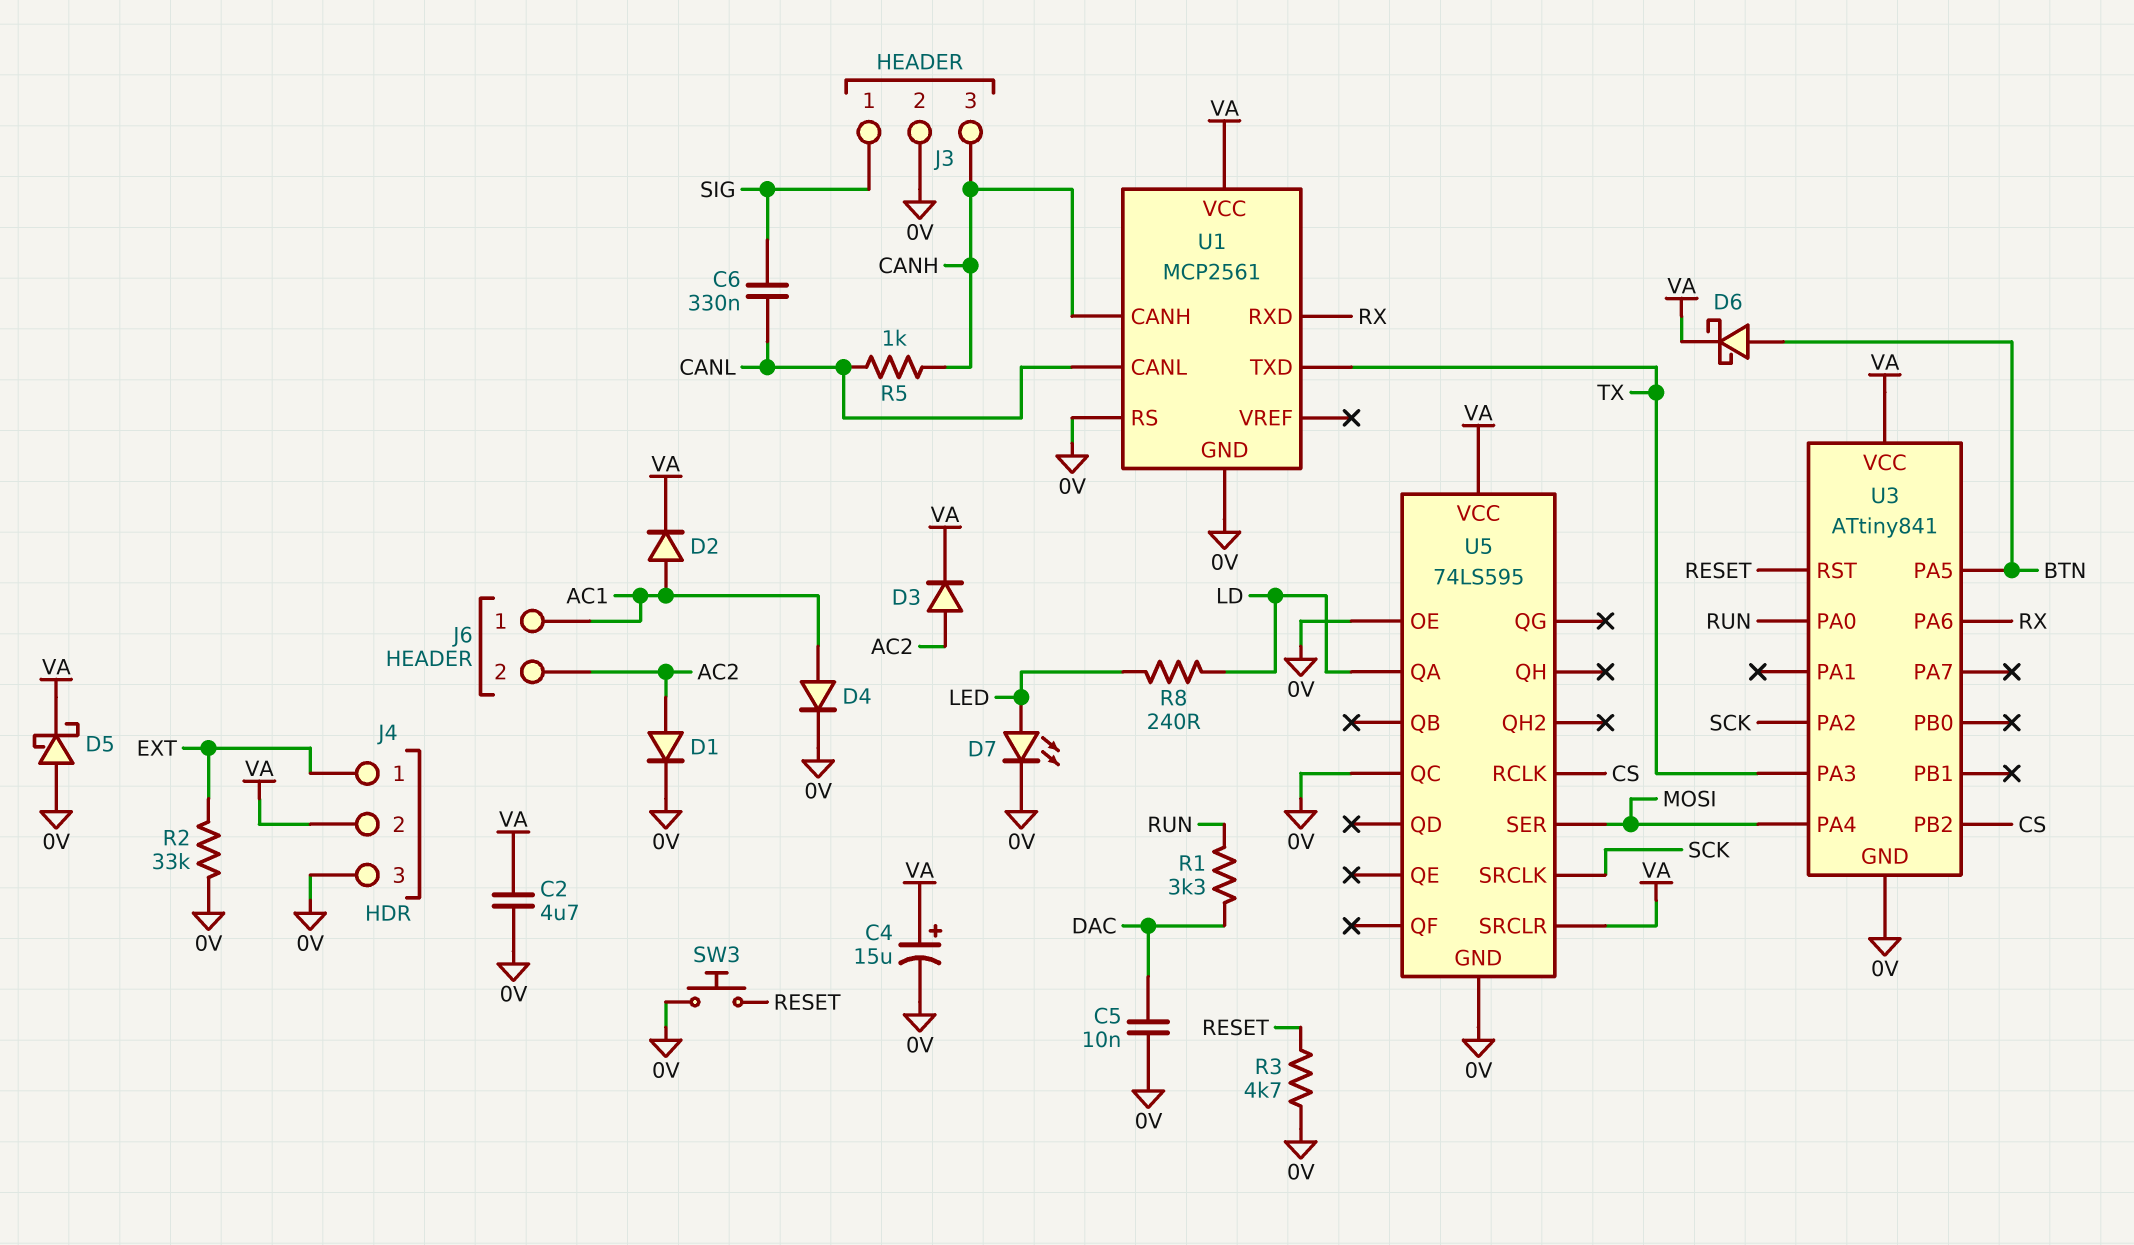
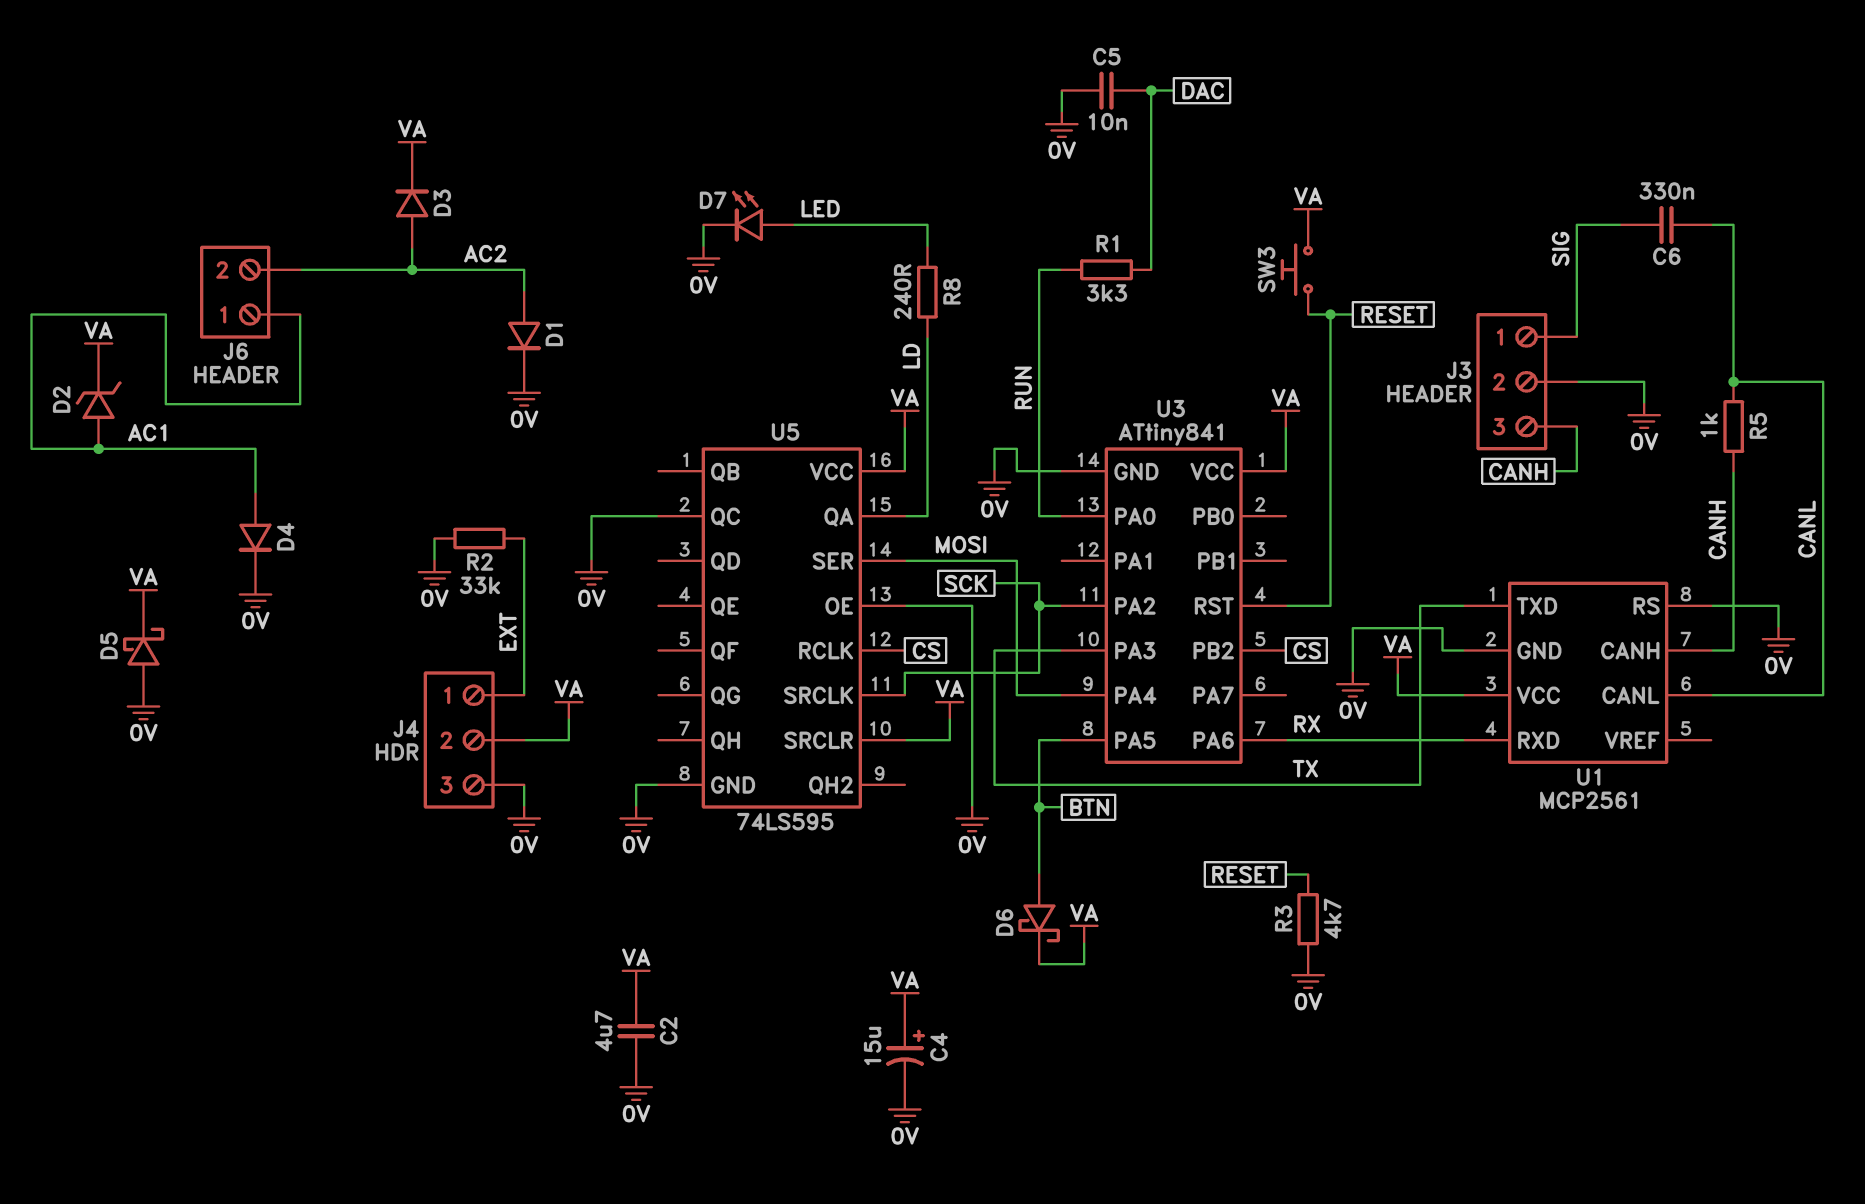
D2: diode (A AC1, K VA) -> zener (A AC1, K VA)
SW3: button (0V, RESET) -> button (RESET, VA)

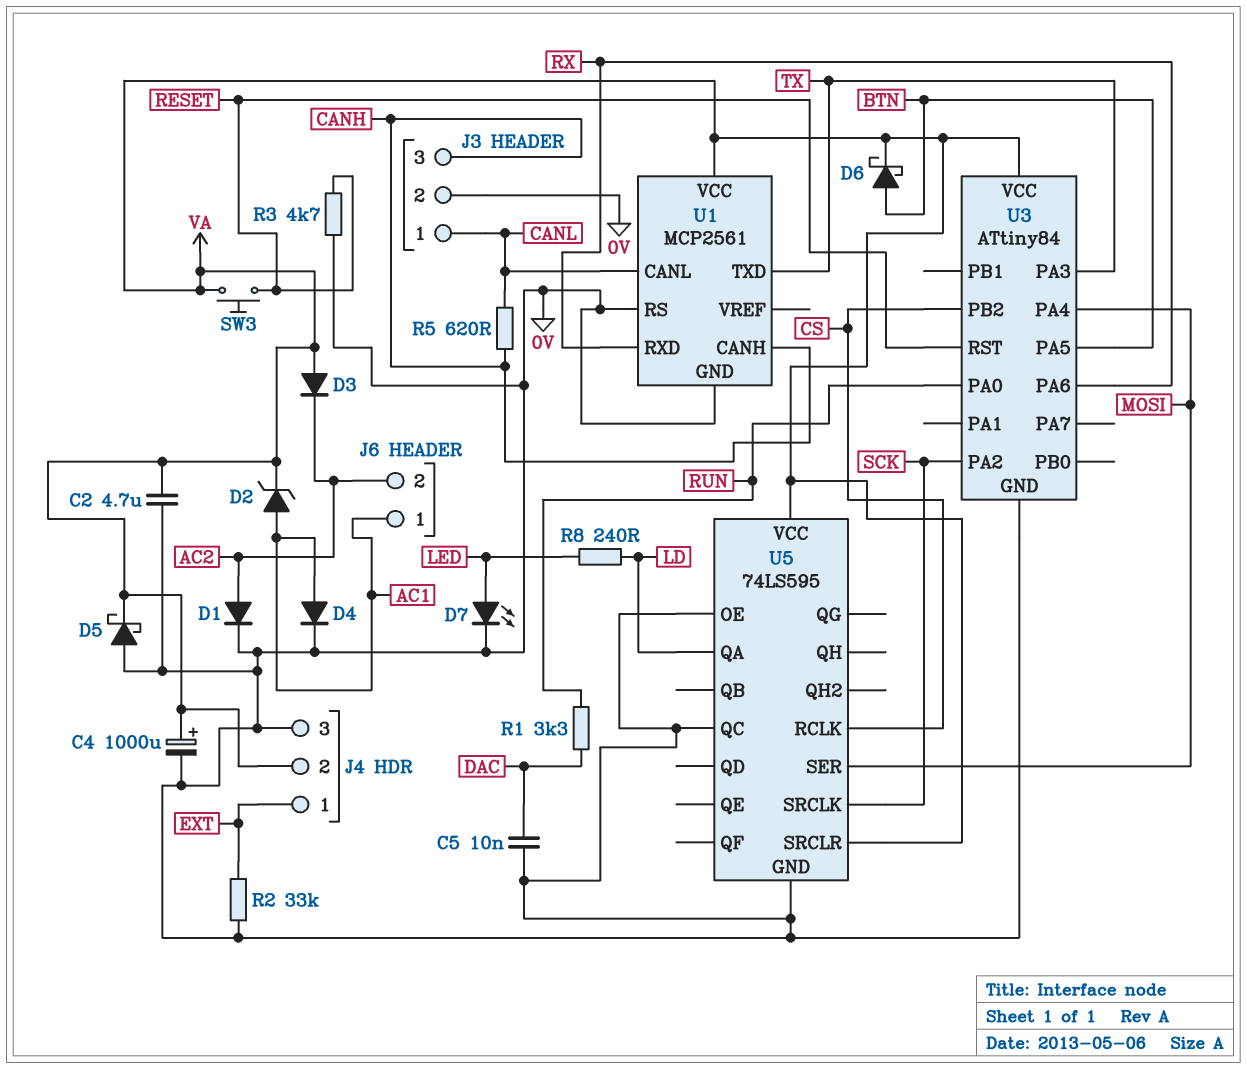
C4: 15uF (plus VA, minus 0V) -> 1000uF (plus VA, minus 0V)
C6: 330nF (CANL, SIG) -> none
D3: diode (A AC2, K VA) -> diode (A VA, K AC2)
J3 pin 1: SIG -> CANL
R5: 1k (CANH, CANL) -> 620 (CANH, CANL)
U3: ATtiny841 -> ATtiny84

